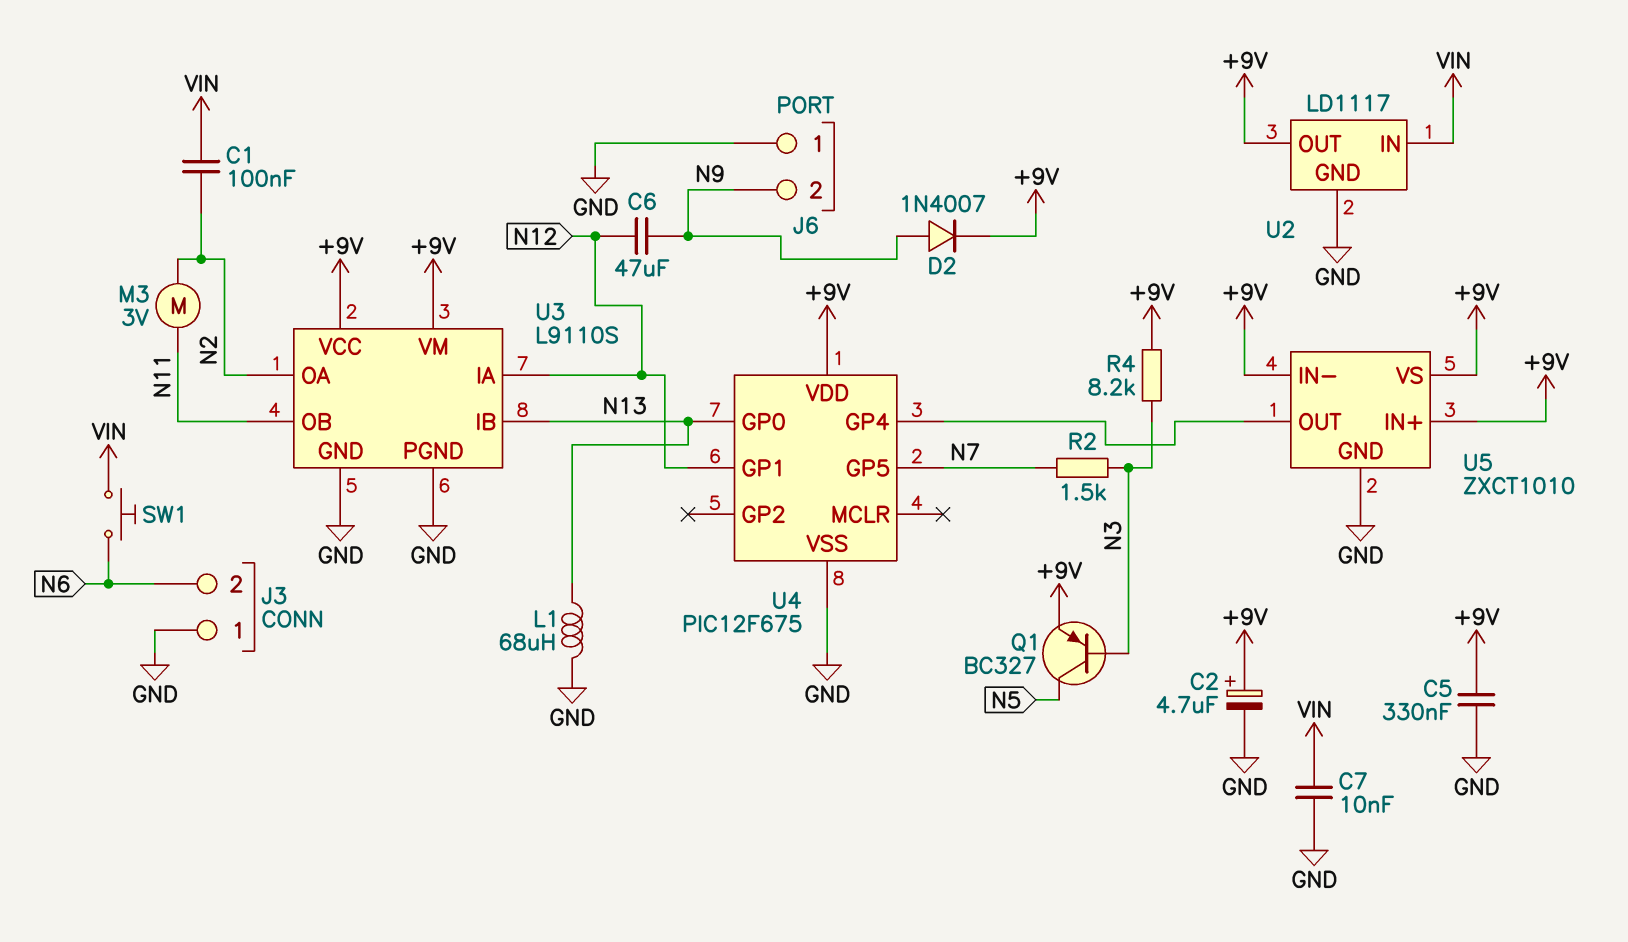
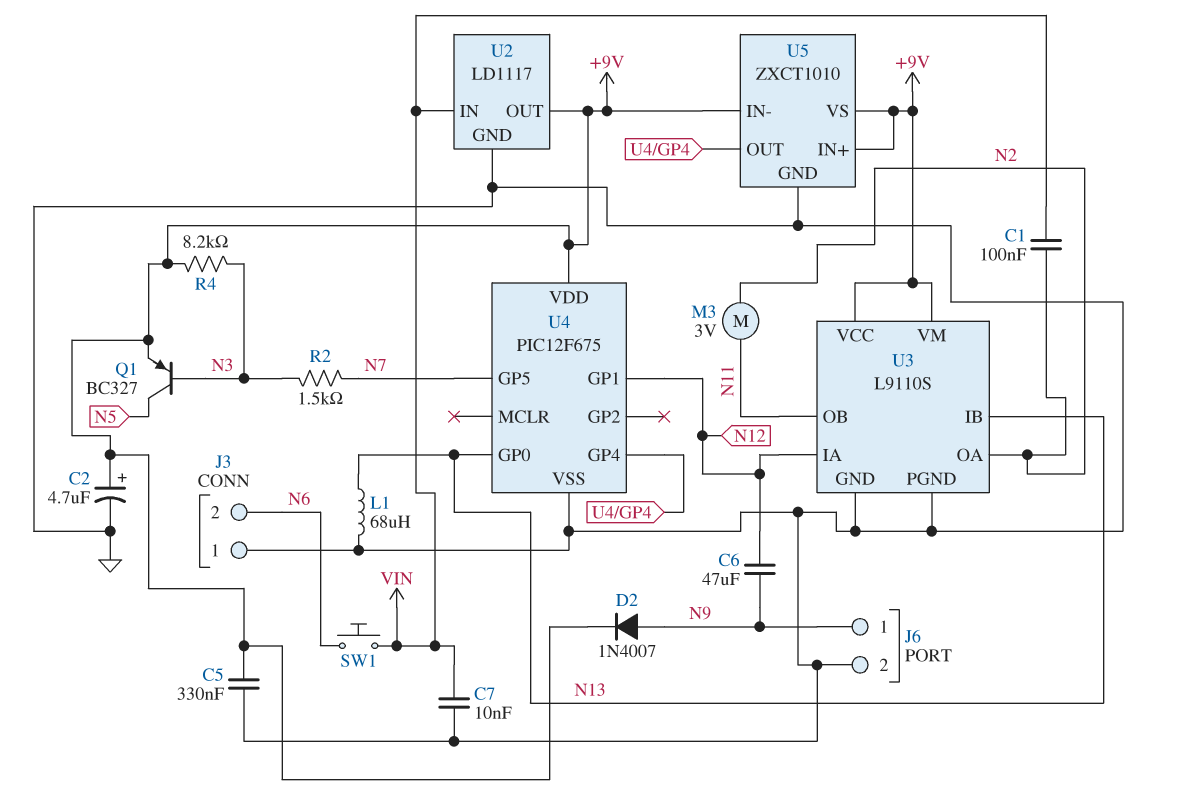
J6 pin 1: GND -> N9
J6 pin 2: N9 -> GND

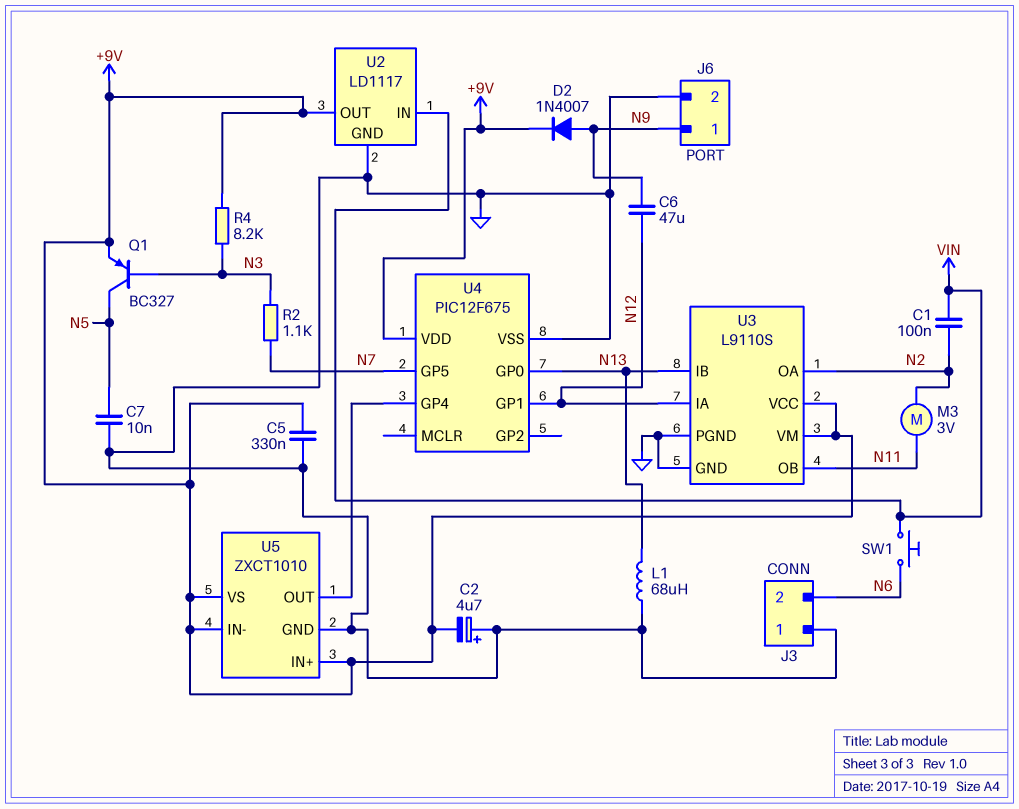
C2: 4.7uF (plus +9V, minus GND) -> 4.7uF (plus GND, minus +9V)
C7: 10nF (GND, VIN) -> 10nF (GND, N5)
R2: 1.5k (N3, N7) -> 1.1k (N3, N7)

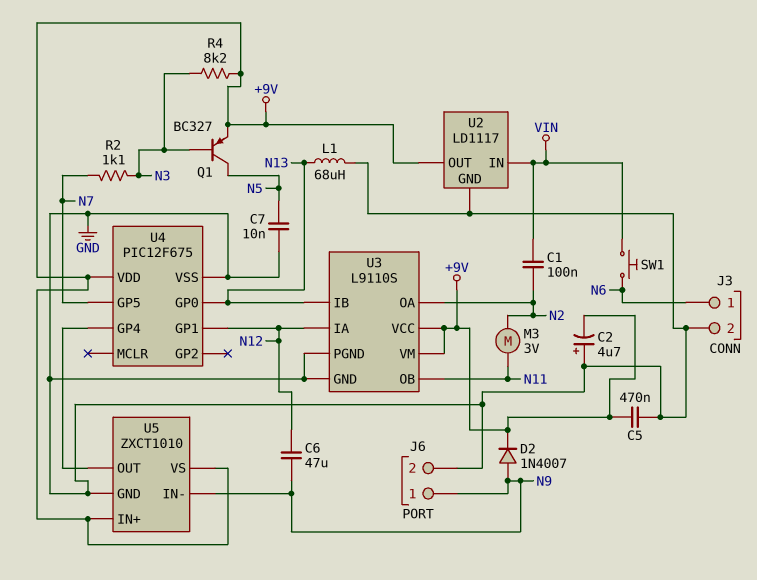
C5: 330nF (+9V, GND) -> 470nF (+9V, GND)
J3 pin 1: GND -> N6
J3 pin 2: N6 -> GND
U5 pin IN-: +9V -> N9

